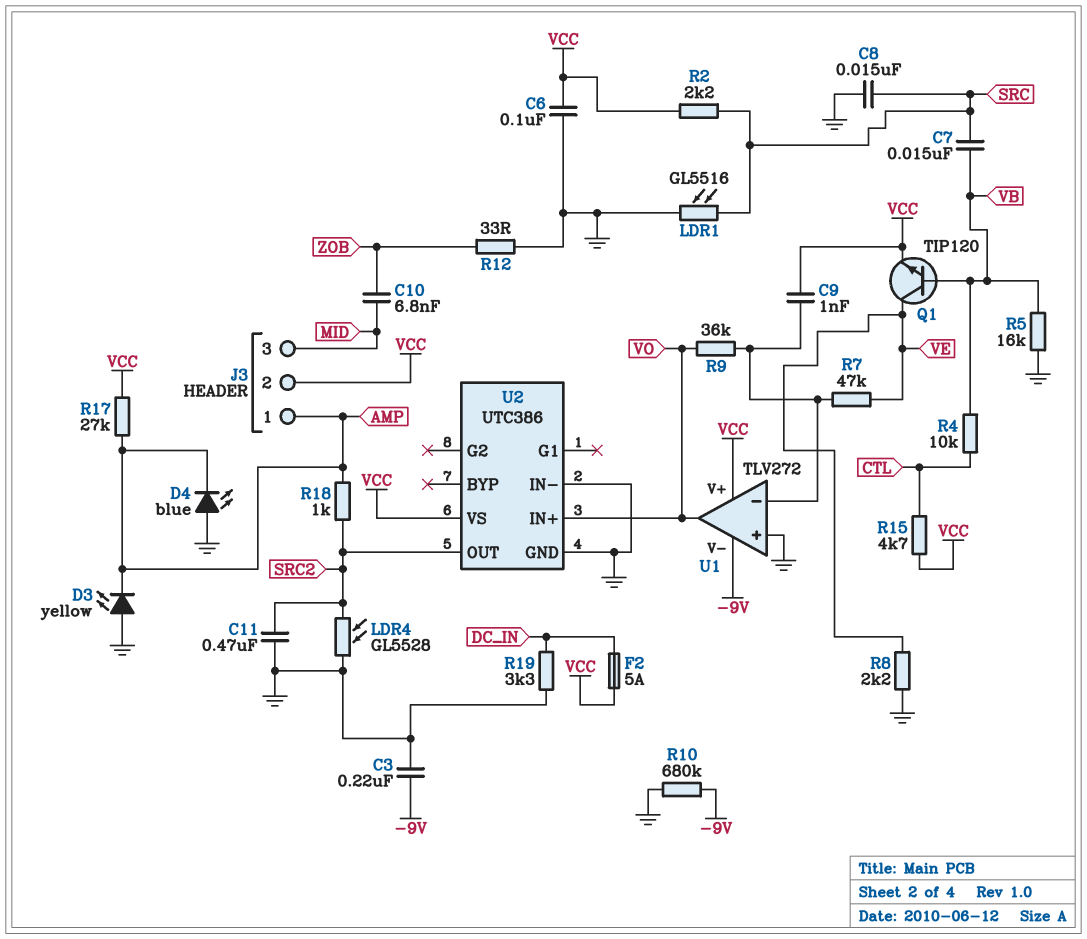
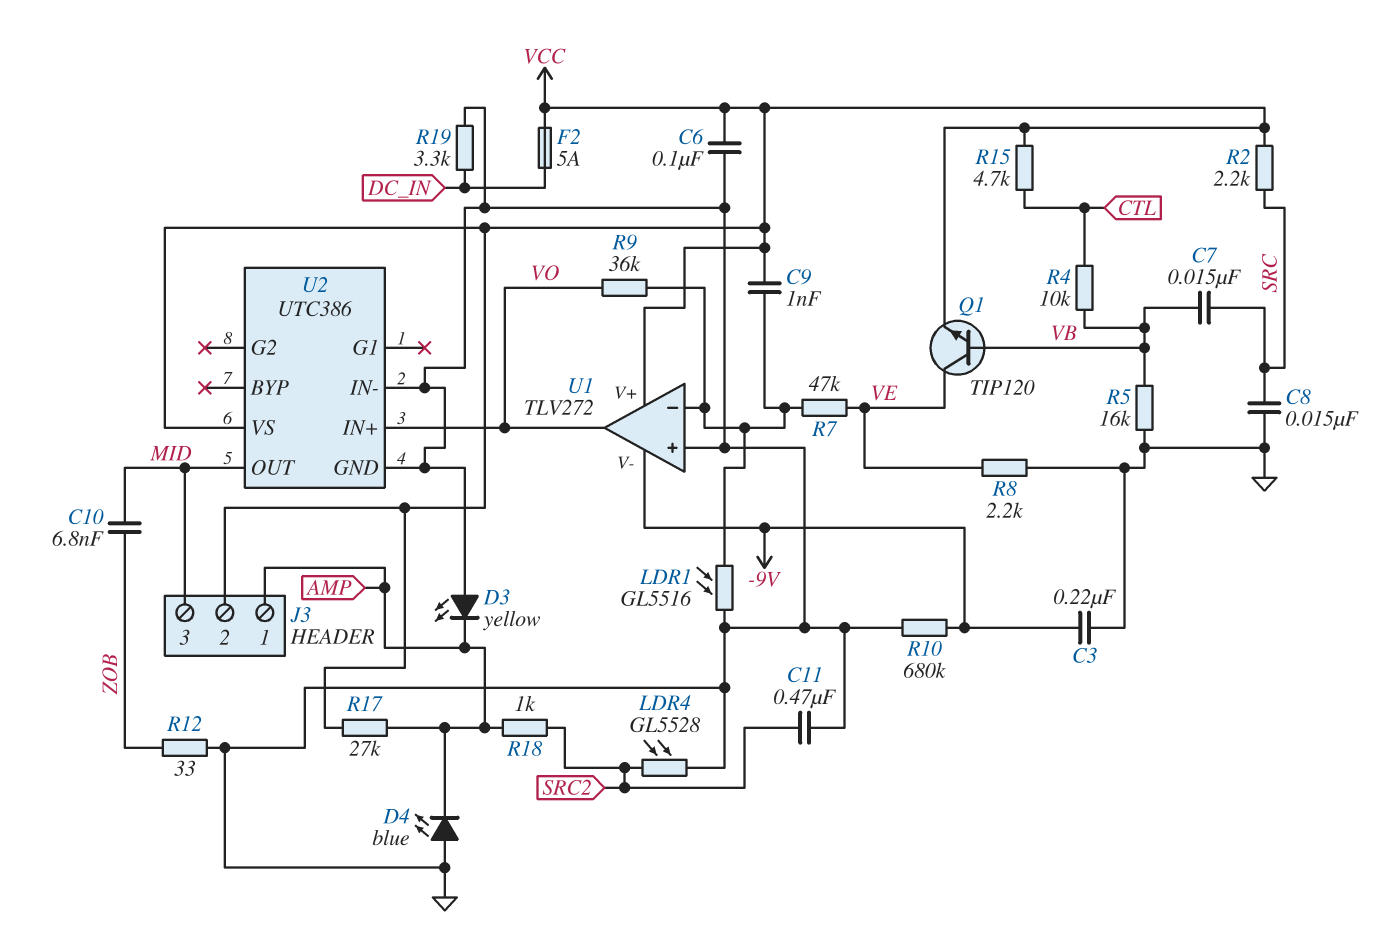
LDR1: GL5516 (GND, SRC) -> GL5516 (GND, U1/in-)
U2 pin OUT: SRC2 -> MID

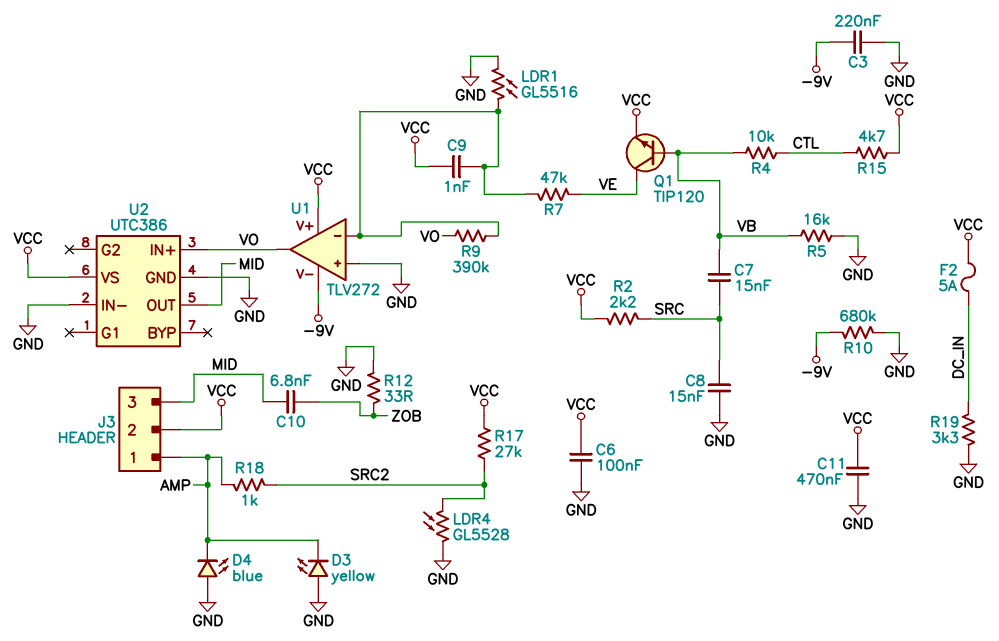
C11: 470nF (GND, SRC2) -> 470nF (GND, VCC)
R8: 2.2k (GND, VE) -> none
R9: 36k (U1/in-, VO) -> 390k (U1/in-, VO)
R17: 27k (AMP, VCC) -> 27k (SRC2, VCC)

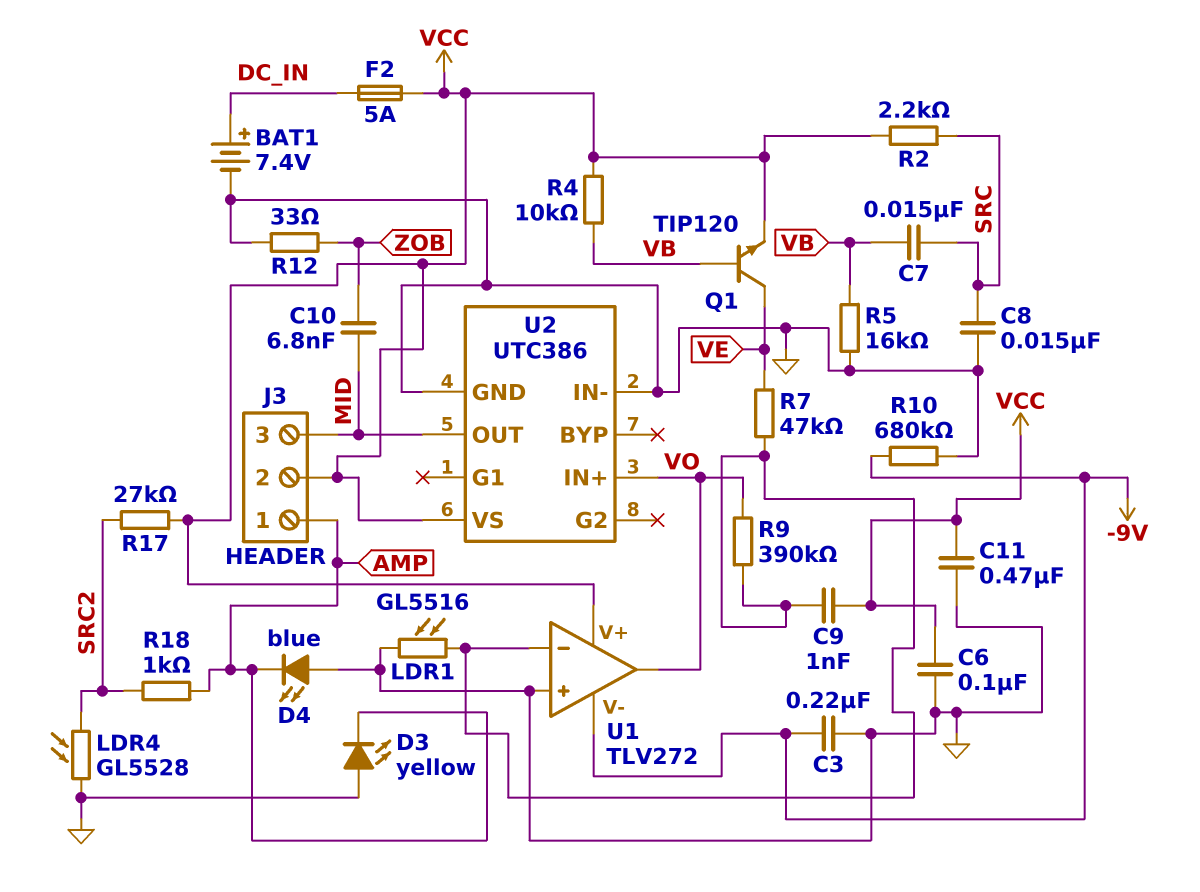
BAT1: none -> 7.4V (plus DC_IN, minus GND)
R4: 10k (CTL, VB) -> 10k (VB, VCC)
R15: 4.7k (CTL, VCC) -> none
R19: 3.3k (DC_IN, GND) -> none

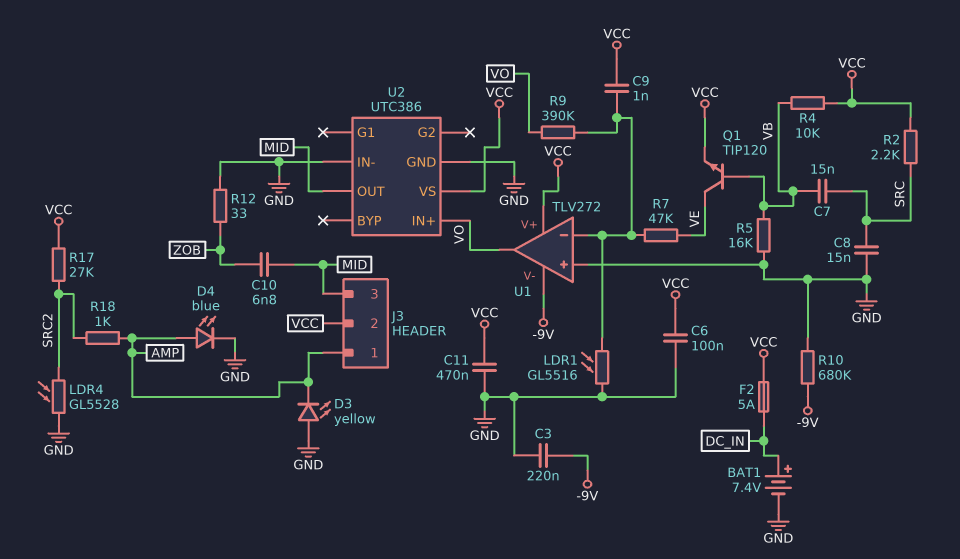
D4: LED blue (A GND, K AMP) -> LED blue (A AMP, K GND)

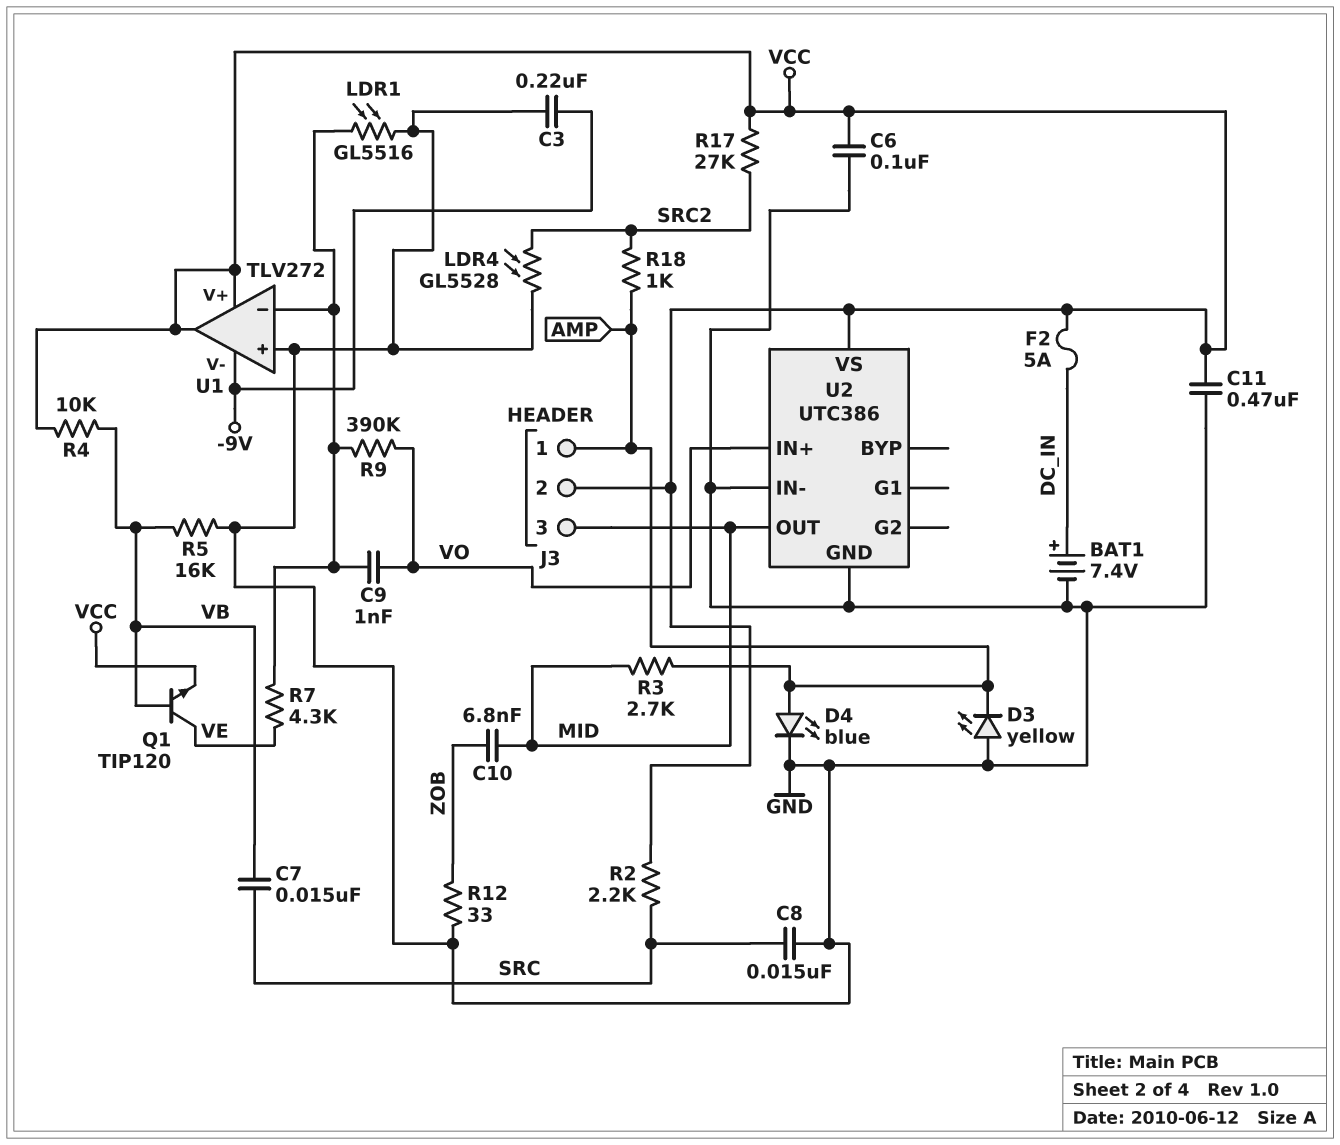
C9: 1nF (U1/in-, VCC) -> 1nF (U1/in-, VO)
R3: none -> 2.7k (AMP, MID)
R7: 47k (U1/in-, VE) -> 4.3k (U1/in-, VE)
R10: 680k (-9V, GND) -> none
U1 pin out: VO -> VCC

